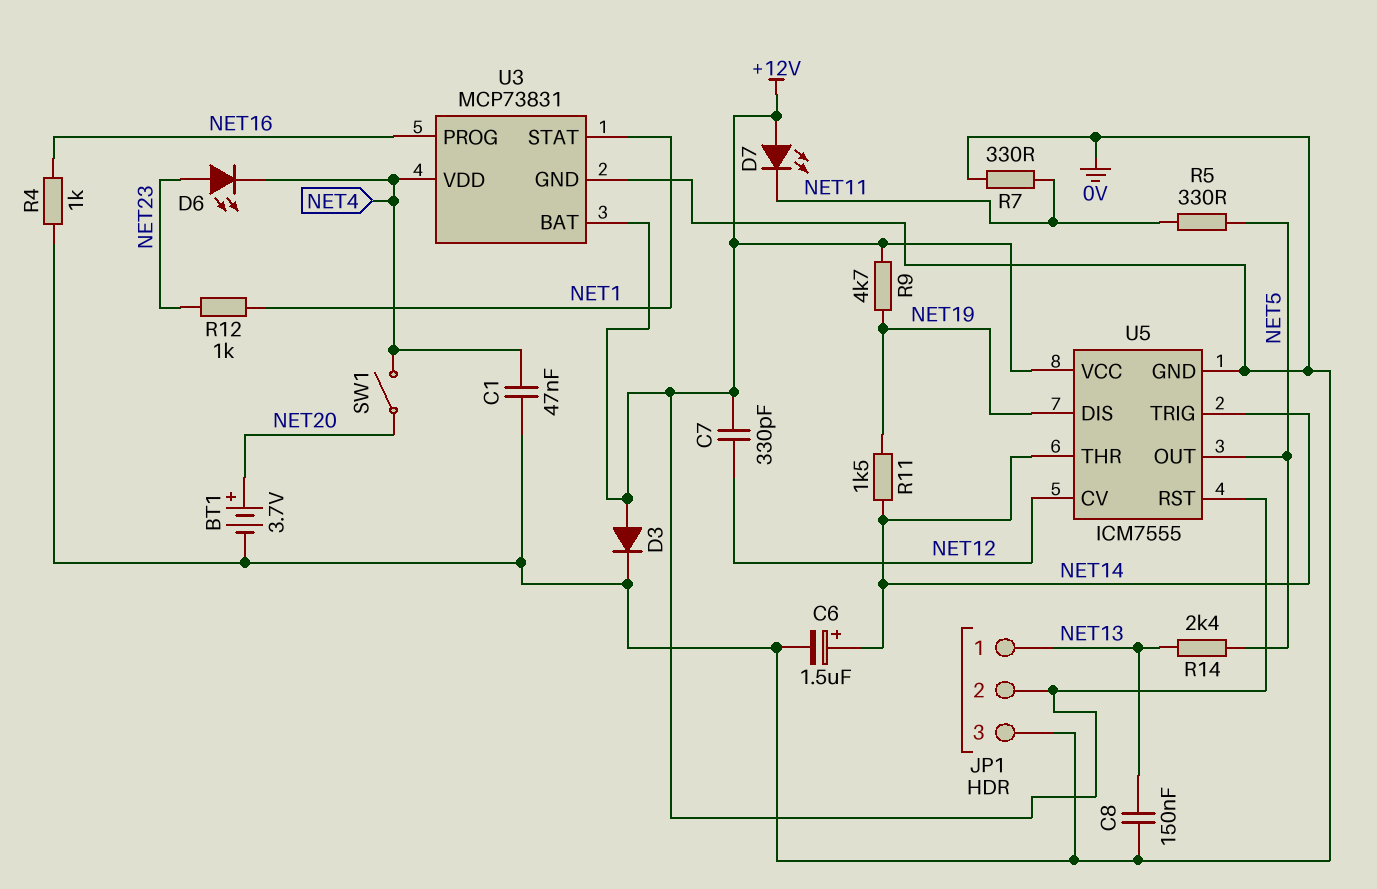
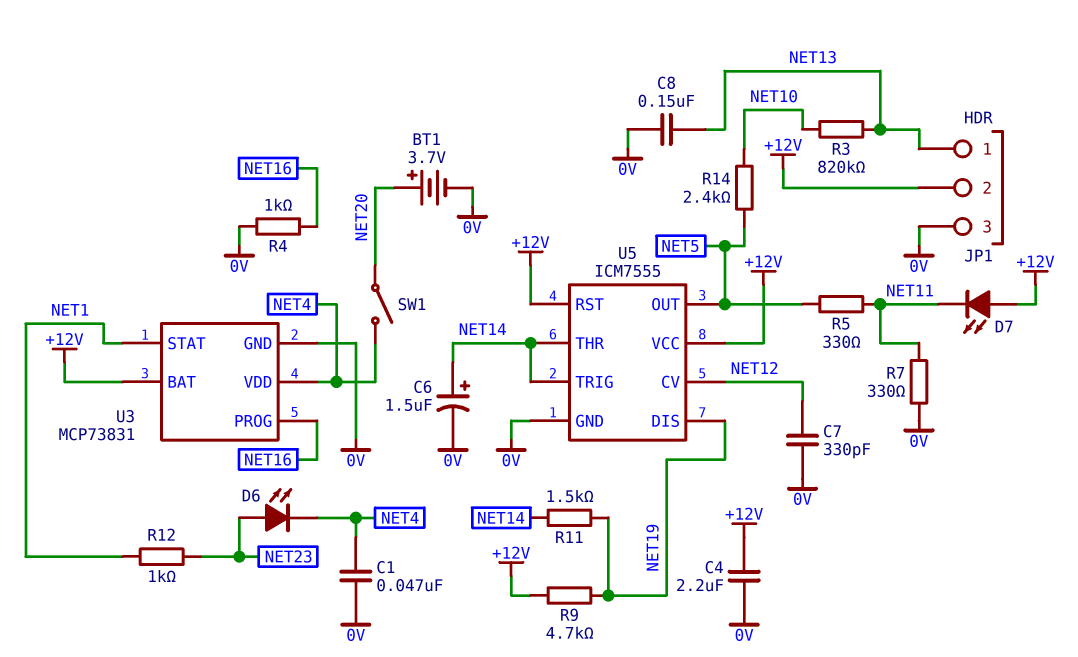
C4: none -> 2.2uF (+12V, 0V)
C7: 330pF (+12V, NET12) -> 330pF (0V, NET12)
D3: diode (A +12V, K 0V) -> none
R3: none -> 820k (NET10, NET13)
R14: 2.4k (NET5, NET13) -> 2.4k (NET5, NET10)

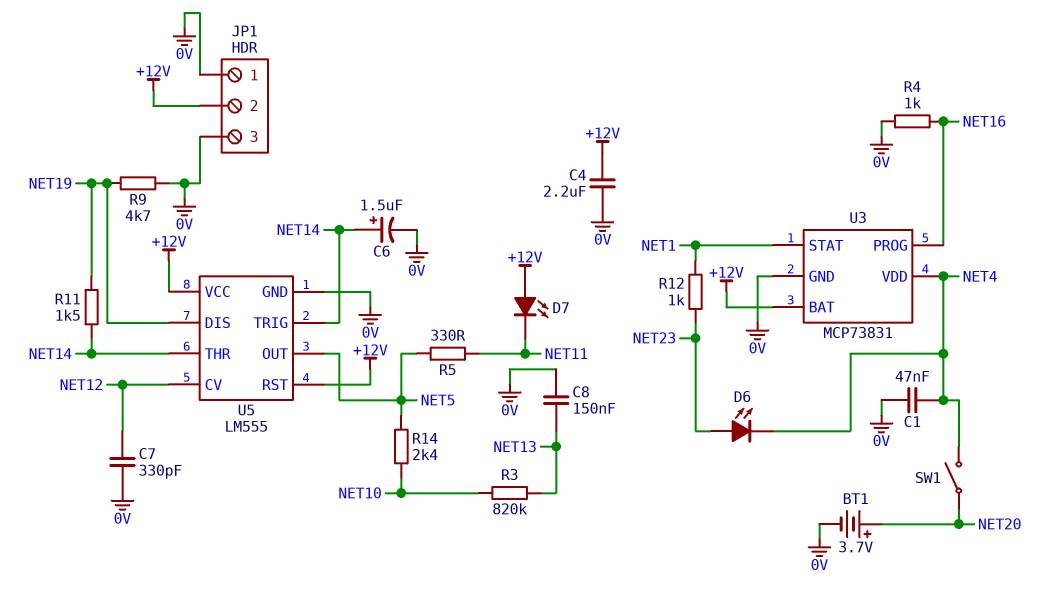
JP1 pin 1: NET13 -> 0V
R7: 330 (0V, NET11) -> none
R9: 4.7k (+12V, NET19) -> 4.7k (0V, NET19)
U5: ICM7555 -> LM555

